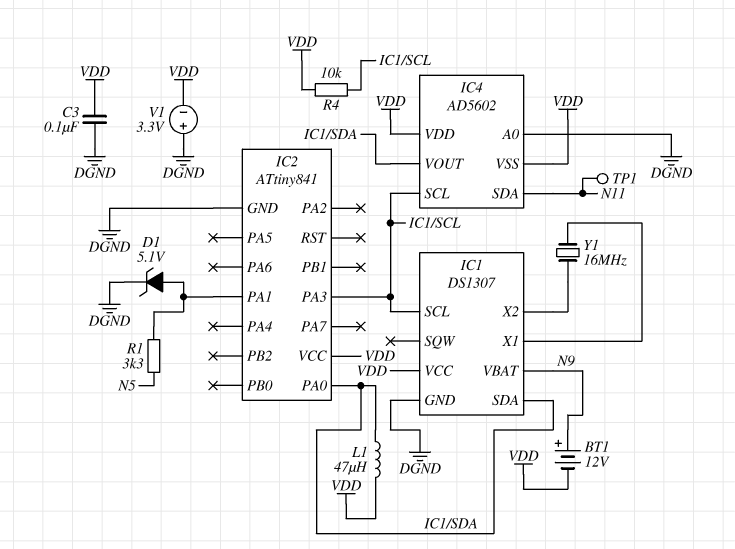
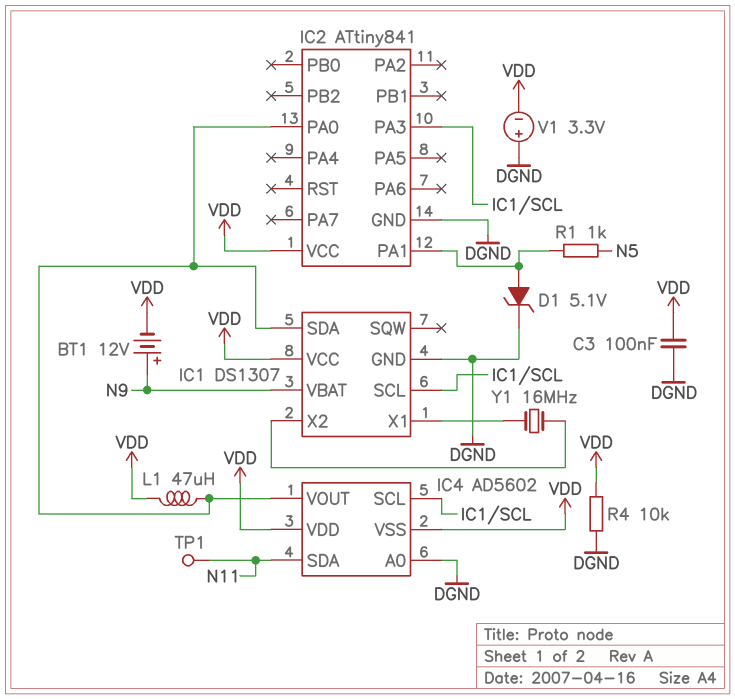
R1: 3.3k (IC2/PA1, N5) -> 1k (IC2/PA1, N5)
R4: 10k (IC1/SCL, VDD) -> 10k (DGND, VDD)

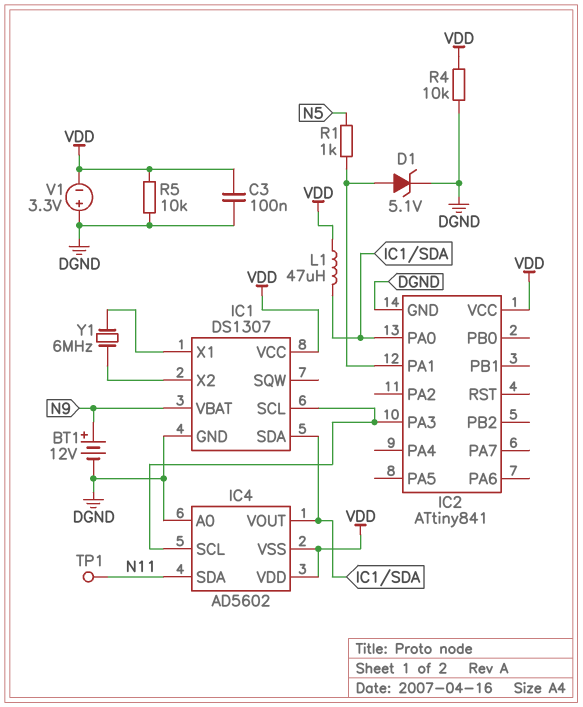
BT1: 12V (plus N9, minus VDD) -> 12V (plus N9, minus DGND)
R5: none -> 10k (DGND, VDD)
Y1: 16MHz (IC1/X1, IC1/X2) -> 6MHz (IC1/X1, IC1/X2)

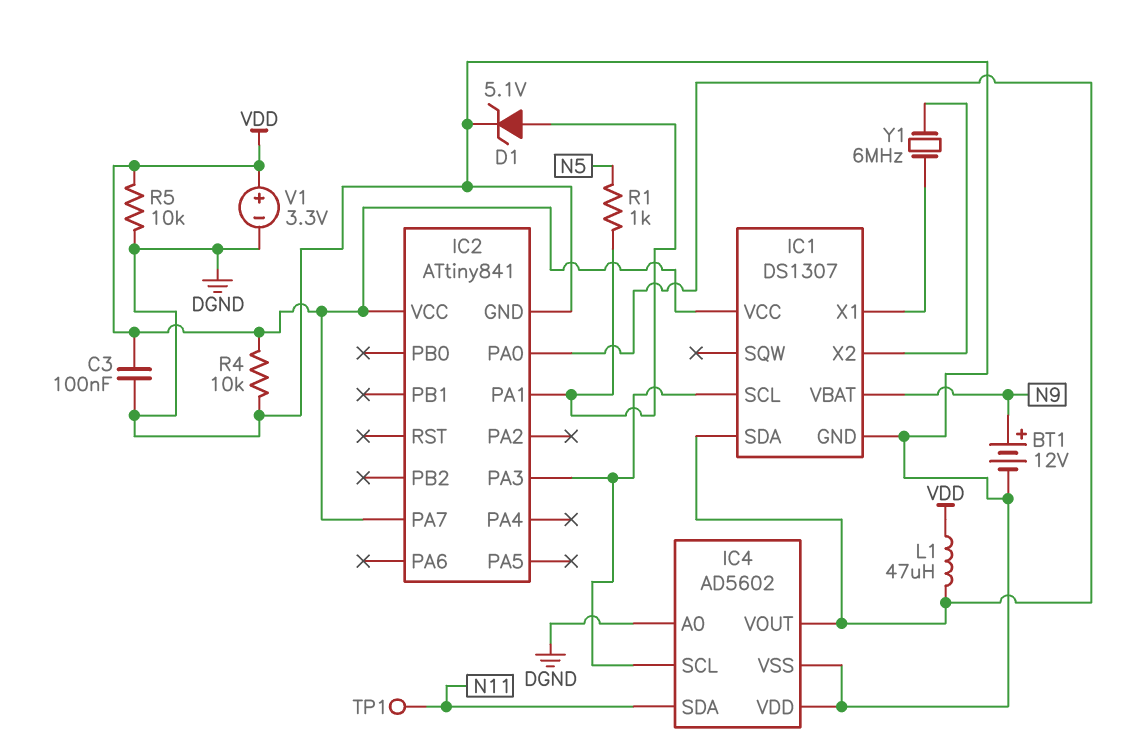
IC2 pin PA7: none -> VDD
IC4 pin VDD: VDD -> DGND
IC4 pin VSS: VDD -> DGND
V1: 3.3V (plus DGND, minus VDD) -> 3.3V (plus VDD, minus DGND)

